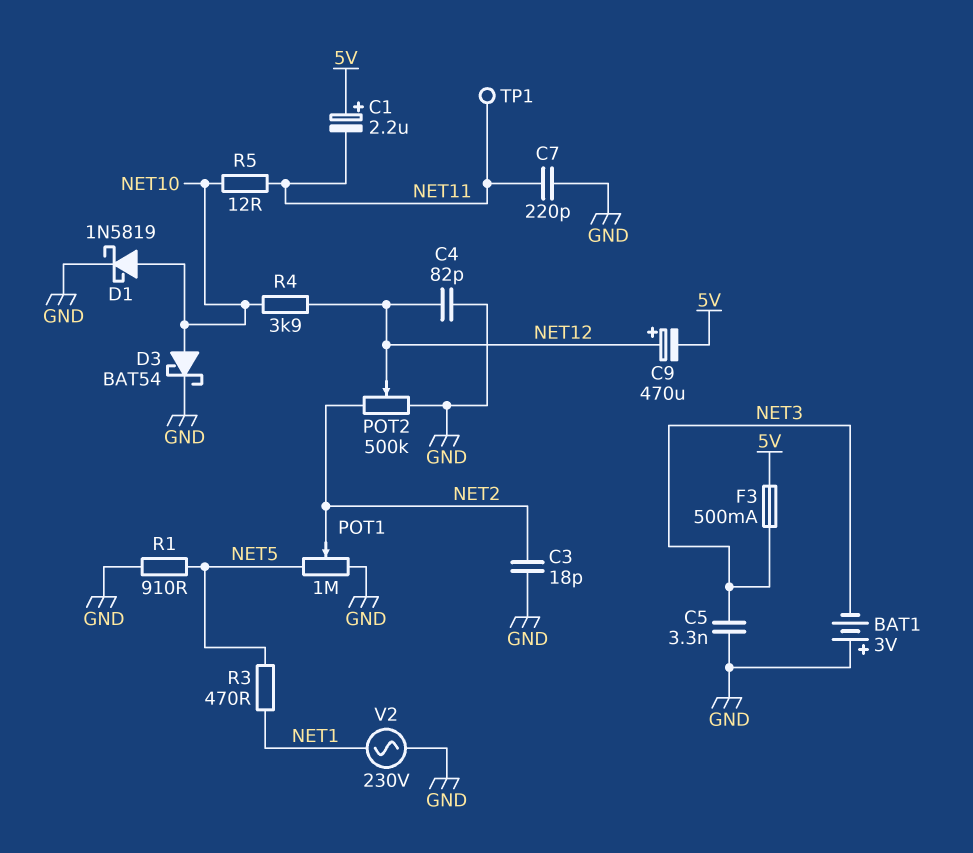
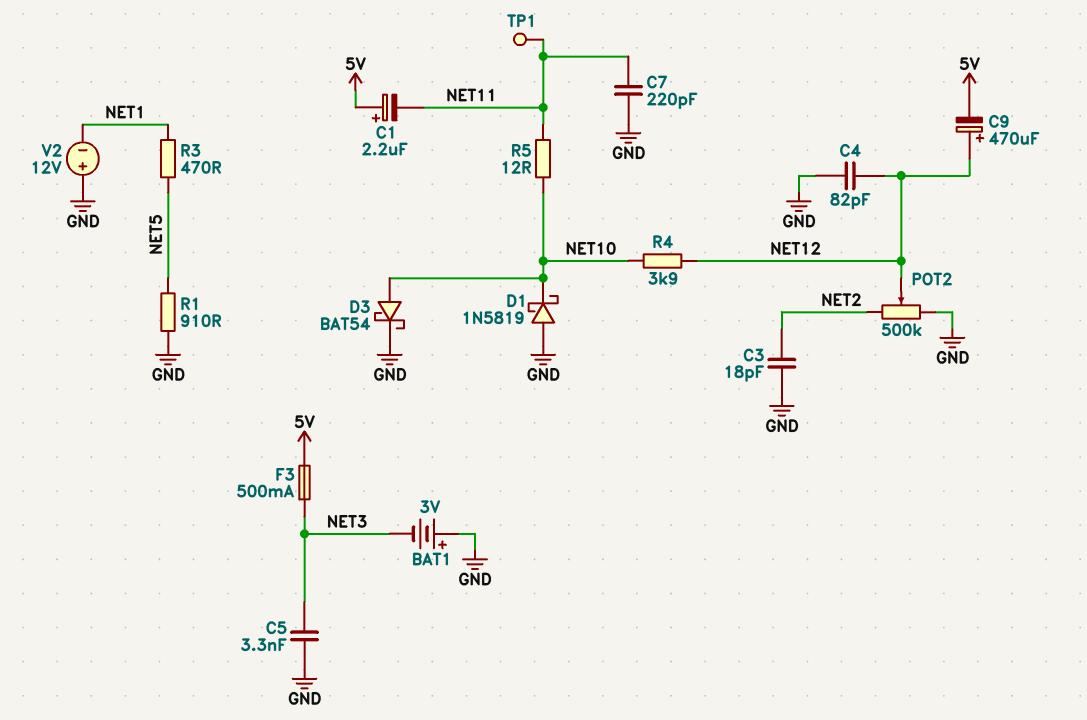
D1: schottky 1N5819 (A NET10, K GND) -> schottky 1N5819 (A GND, K NET10)
POT1: 1M (GND, NET5, wiper NET2) -> none
V2: AC 230V (GND, NET1) -> 12V (plus GND, minus NET1)

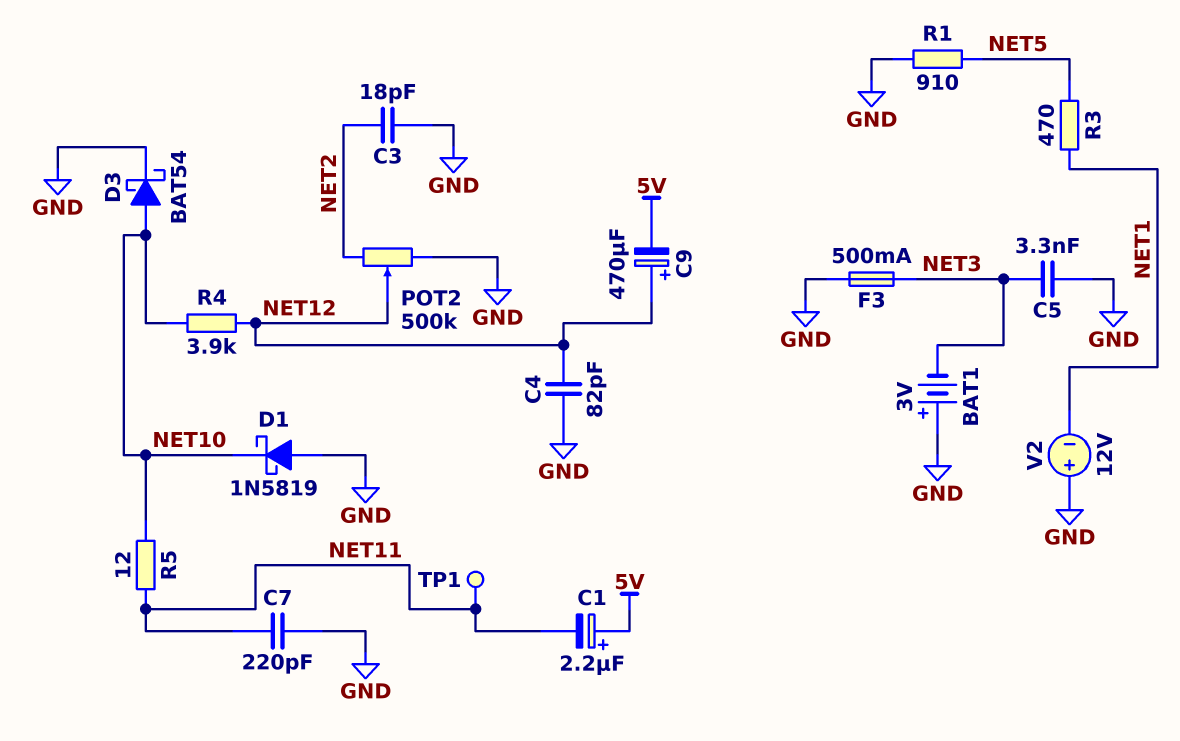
F3: 500mA (5V, NET3) -> 500mA (GND, NET3)

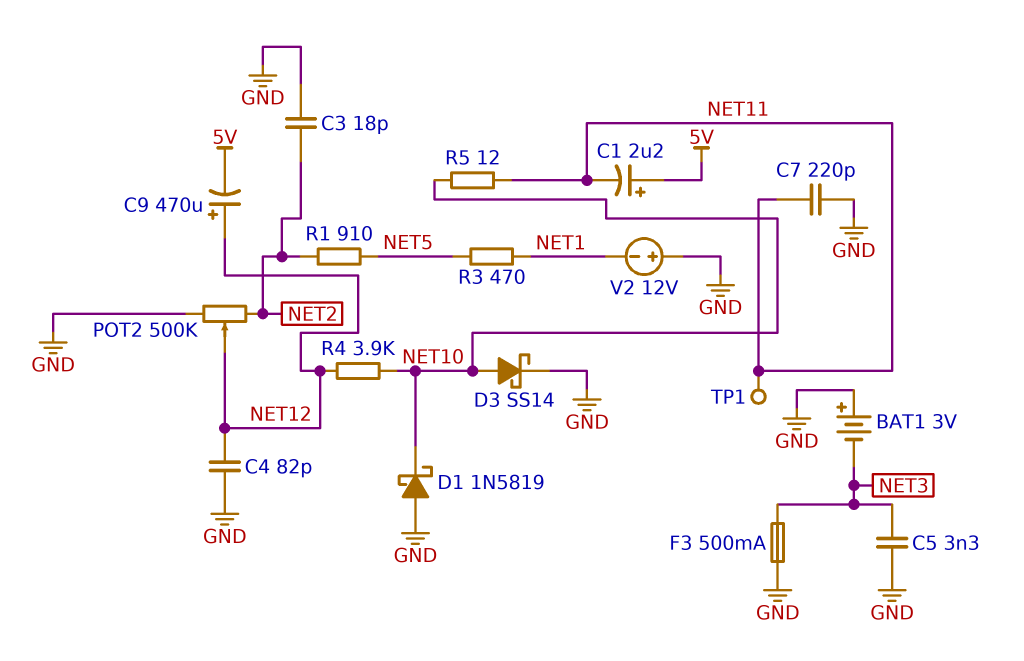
D3: schottky BAT54 (A NET10, K GND) -> schottky SS14 (A NET10, K GND)
R1: 910 (GND, NET5) -> 910 (NET2, NET5)

